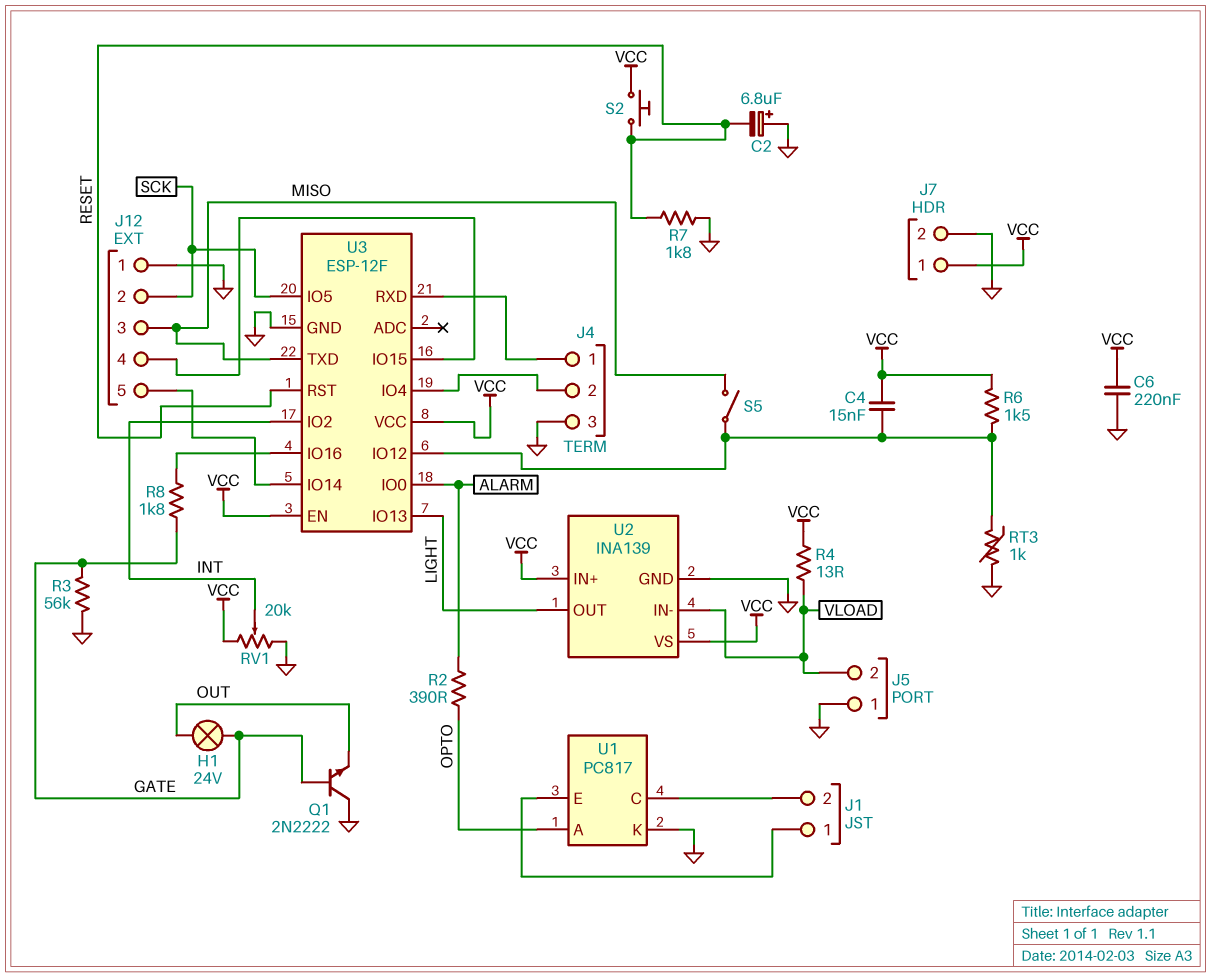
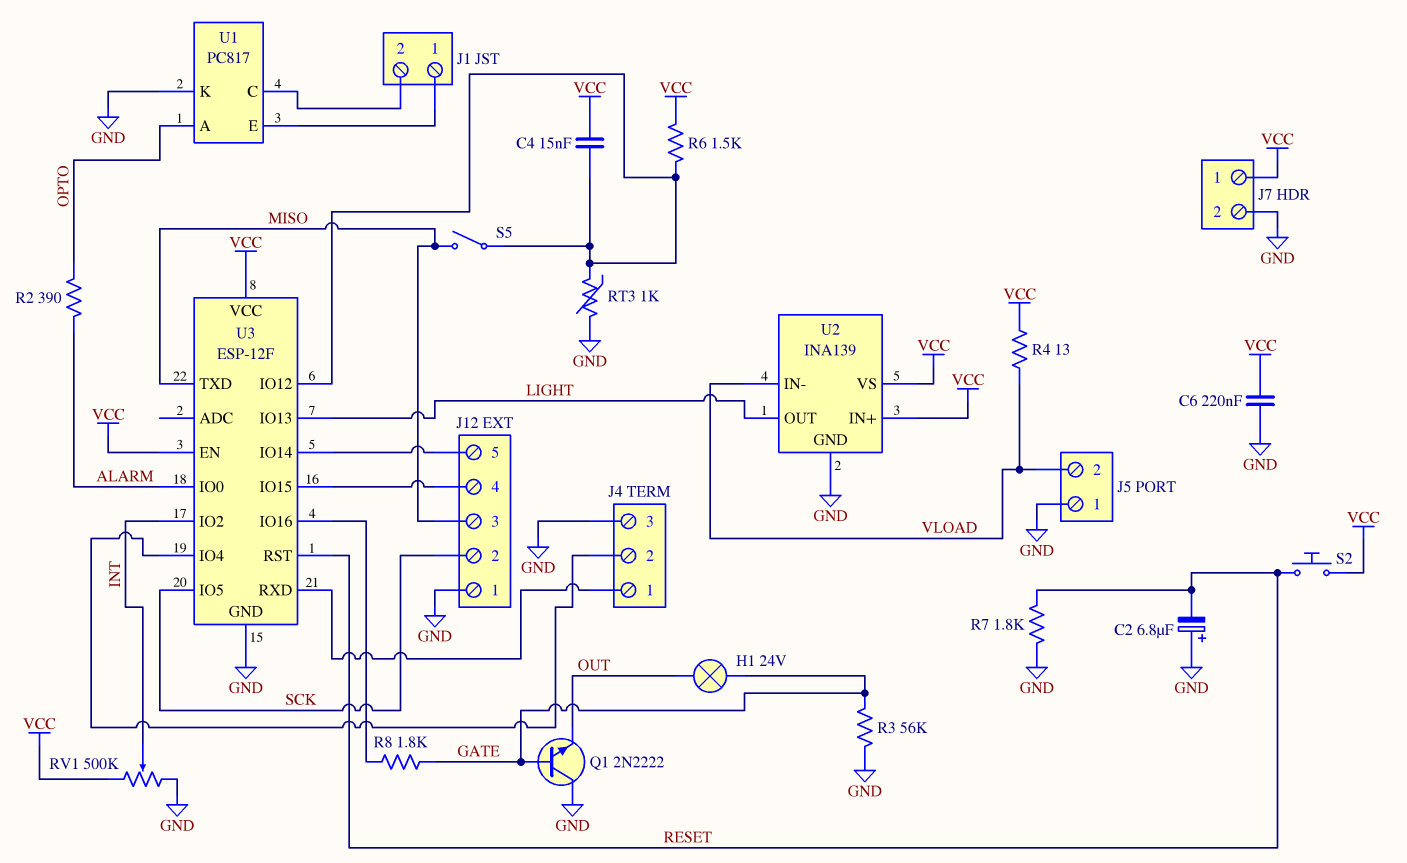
RV1: 20k (GND, VCC, wiper INT) -> 500k (GND, VCC, wiper INT)

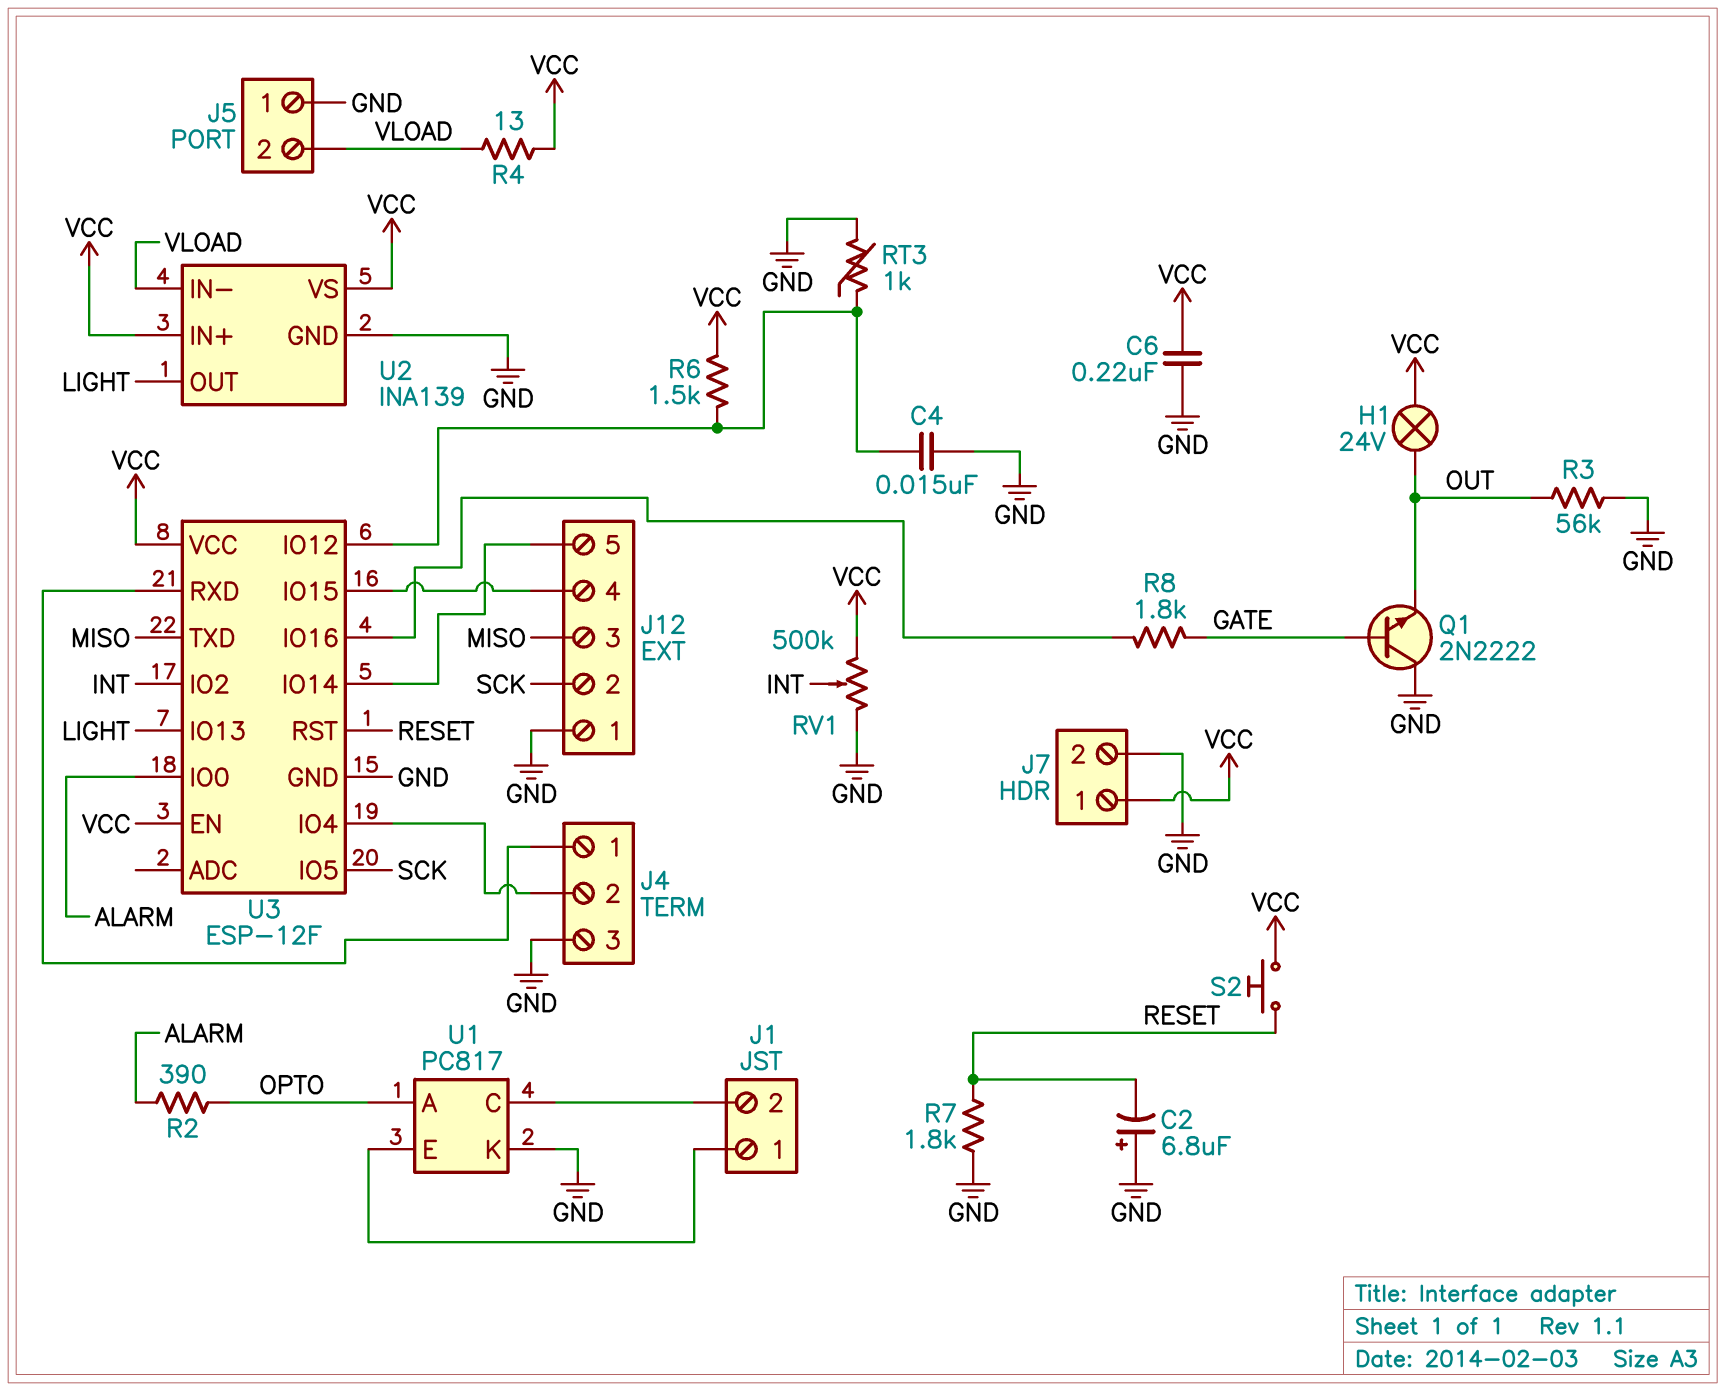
C4: 15nF (U3/IO12, VCC) -> 15nF (GND, U3/IO12)
H1: lamp 24V (GATE, OUT) -> lamp 24V (OUT, VCC)
R3: 56k (GATE, GND) -> 56k (GND, OUT)
S5: switch (MISO, U3/IO12) -> none

